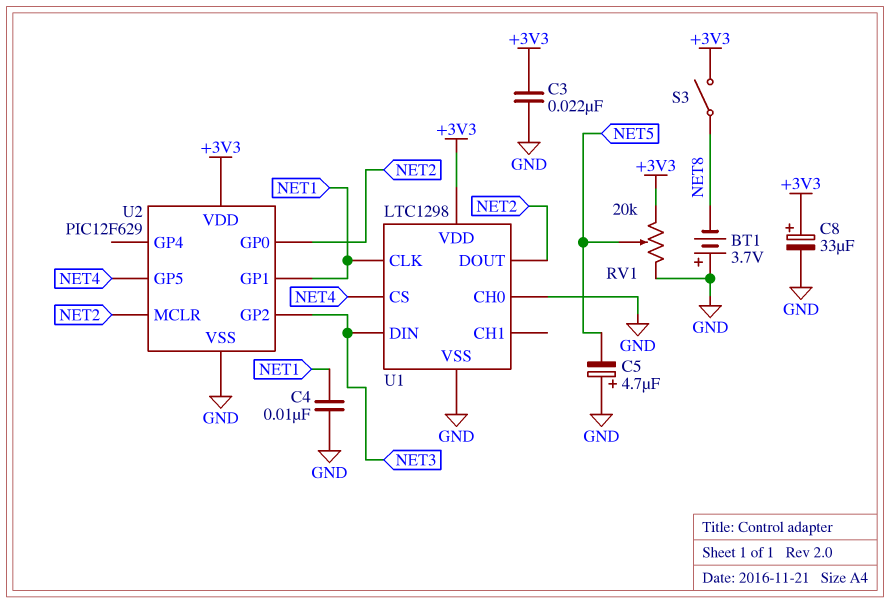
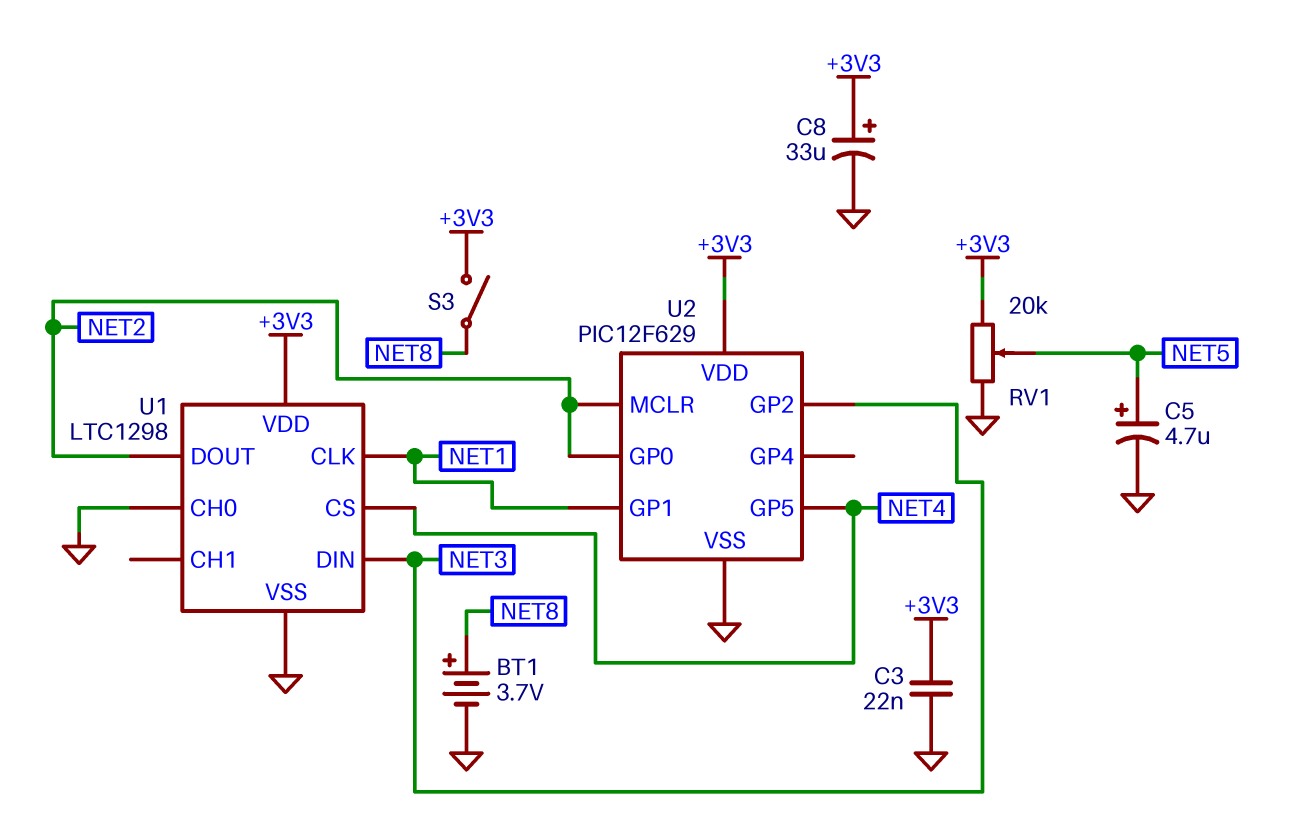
BT1: 3.7V (plus GND, minus NET8) -> 3.7V (plus NET8, minus GND)
C4: 10nF (GND, NET1) -> none
C5: 4.7uF (plus GND, minus NET5) -> 4.7uF (plus NET5, minus GND)

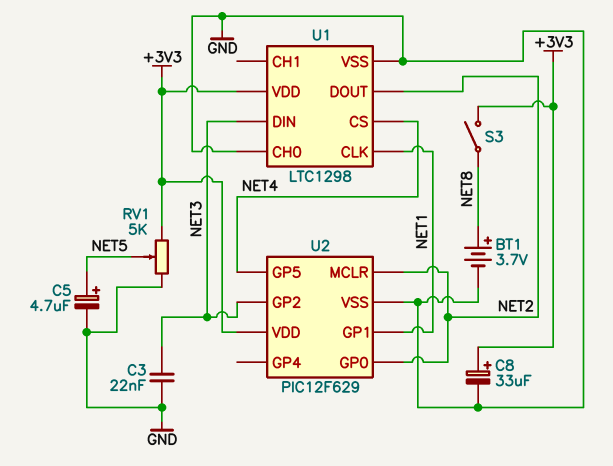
C3: 22nF (+3V3, GND) -> 22nF (GND, NET3)
RV1: 20k (+3V3, GND, wiper NET5) -> 5k (+3V3, GND, wiper NET5)

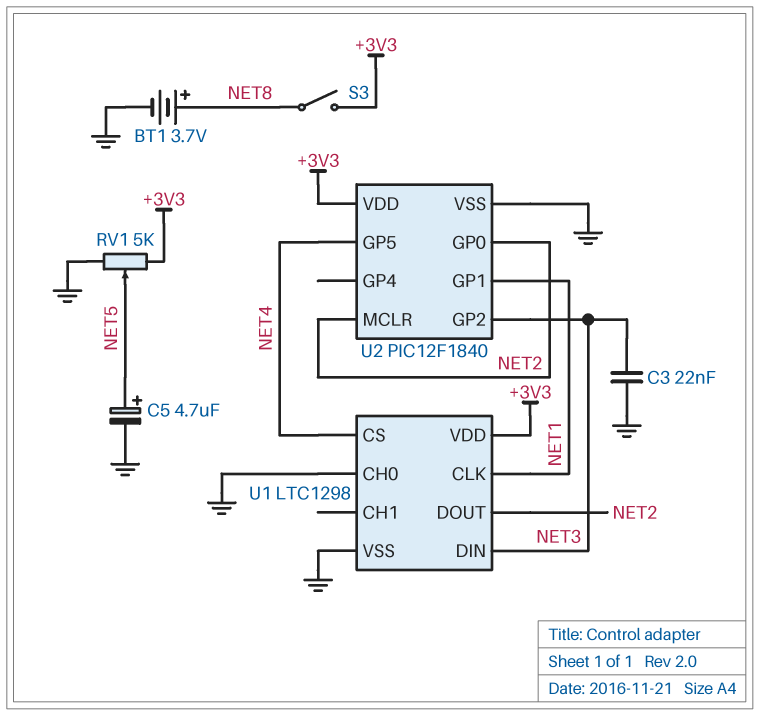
C8: 33uF (plus +3V3, minus GND) -> none
U2: PIC12F629 -> PIC12F1840

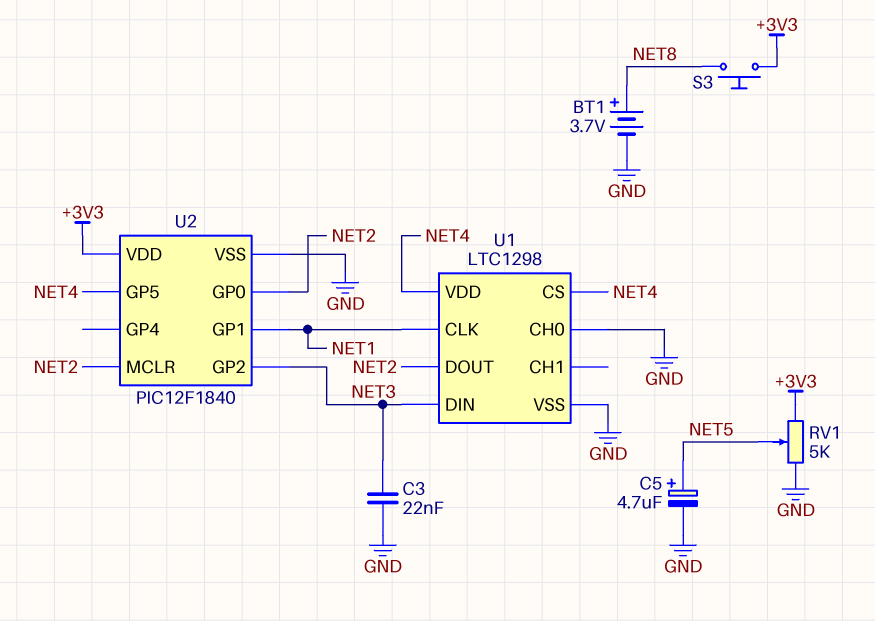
S3: switch (+3V3, NET8) -> button (+3V3, NET8)
U1 pin VDD: +3V3 -> NET4

